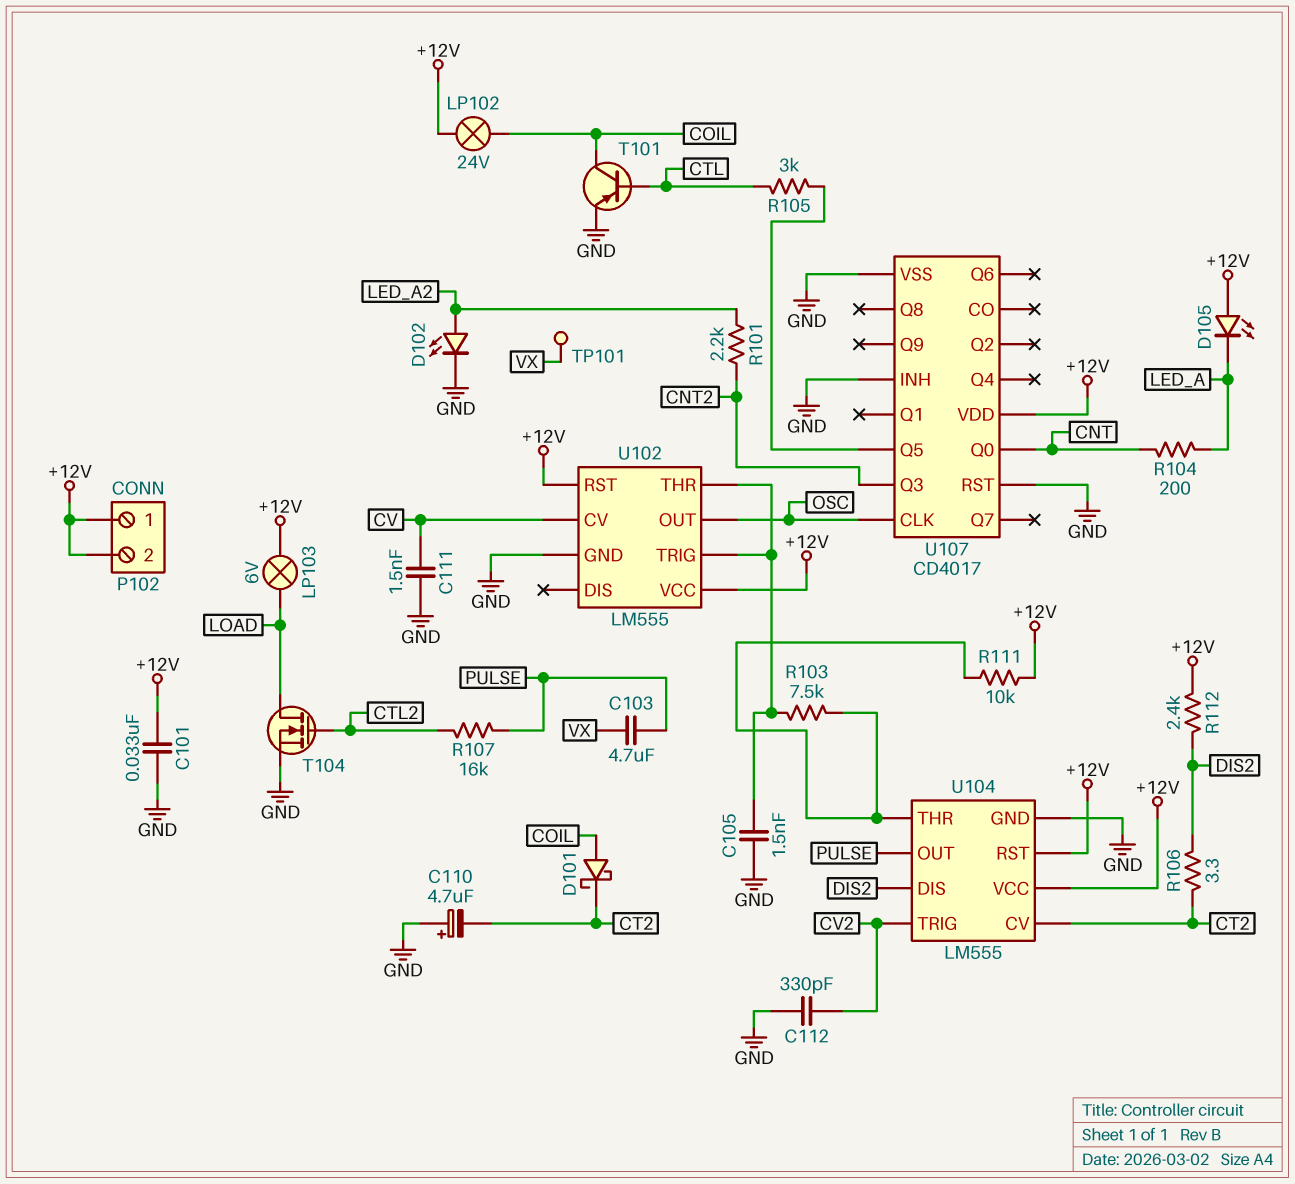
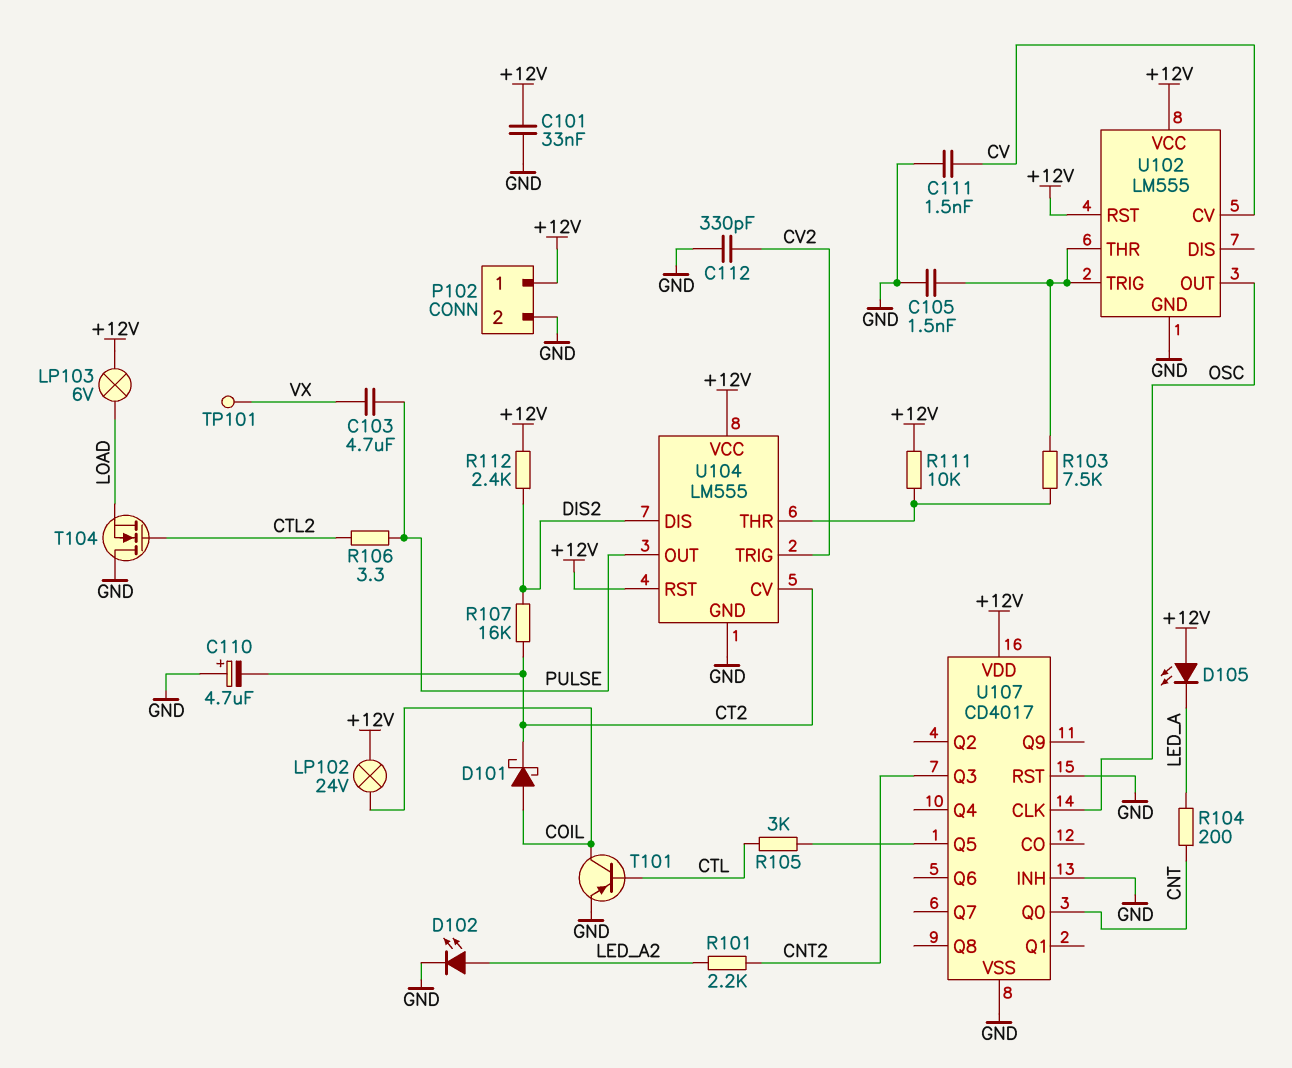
P102 pin 2: +12V -> GND
R106: 3.3 (CT2, DIS2) -> 3.3 (CTL2, PULSE)
R107: 16k (CTL2, PULSE) -> 16k (CT2, DIS2)
T104: NMOS (G CTL2, D LOAD, S GND) -> NMOS (G CTL2, D GND, S LOAD)

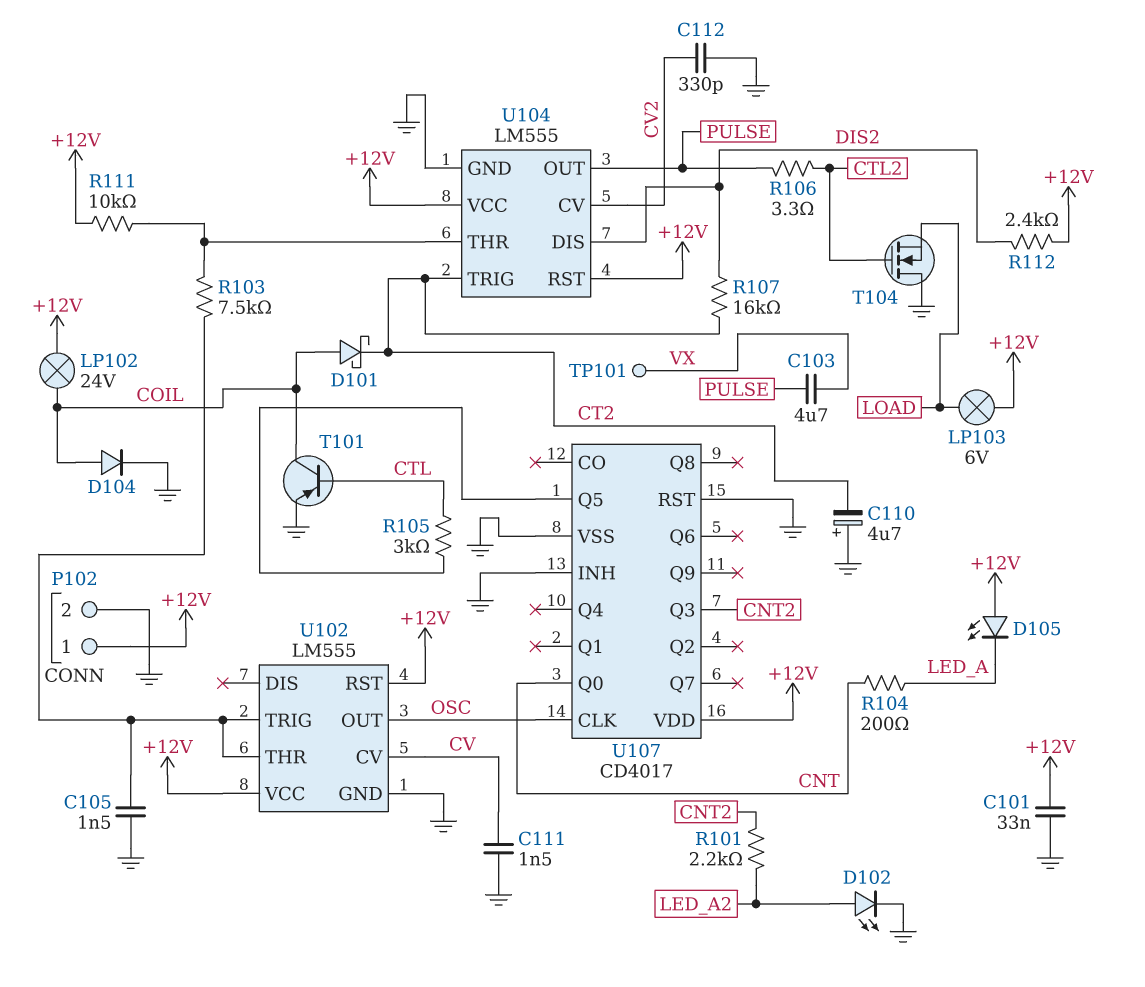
D104: none -> diode (A COIL, K GND)
U104 pin CV: CT2 -> CV2
U104 pin TRIG: CV2 -> CT2

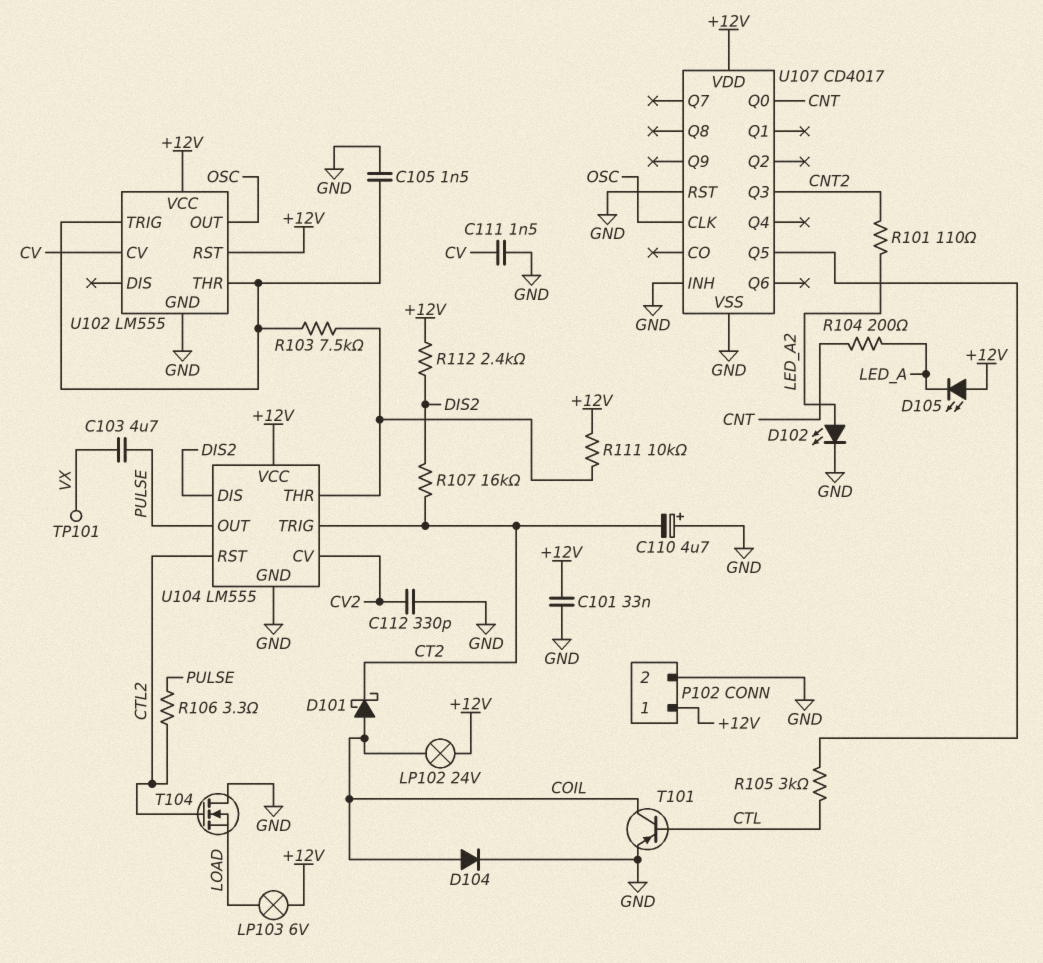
R101: 2.2k (CNT2, LED_A2) -> 110 (CNT2, LED_A2)
U104 pin RST: +12V -> CTL2

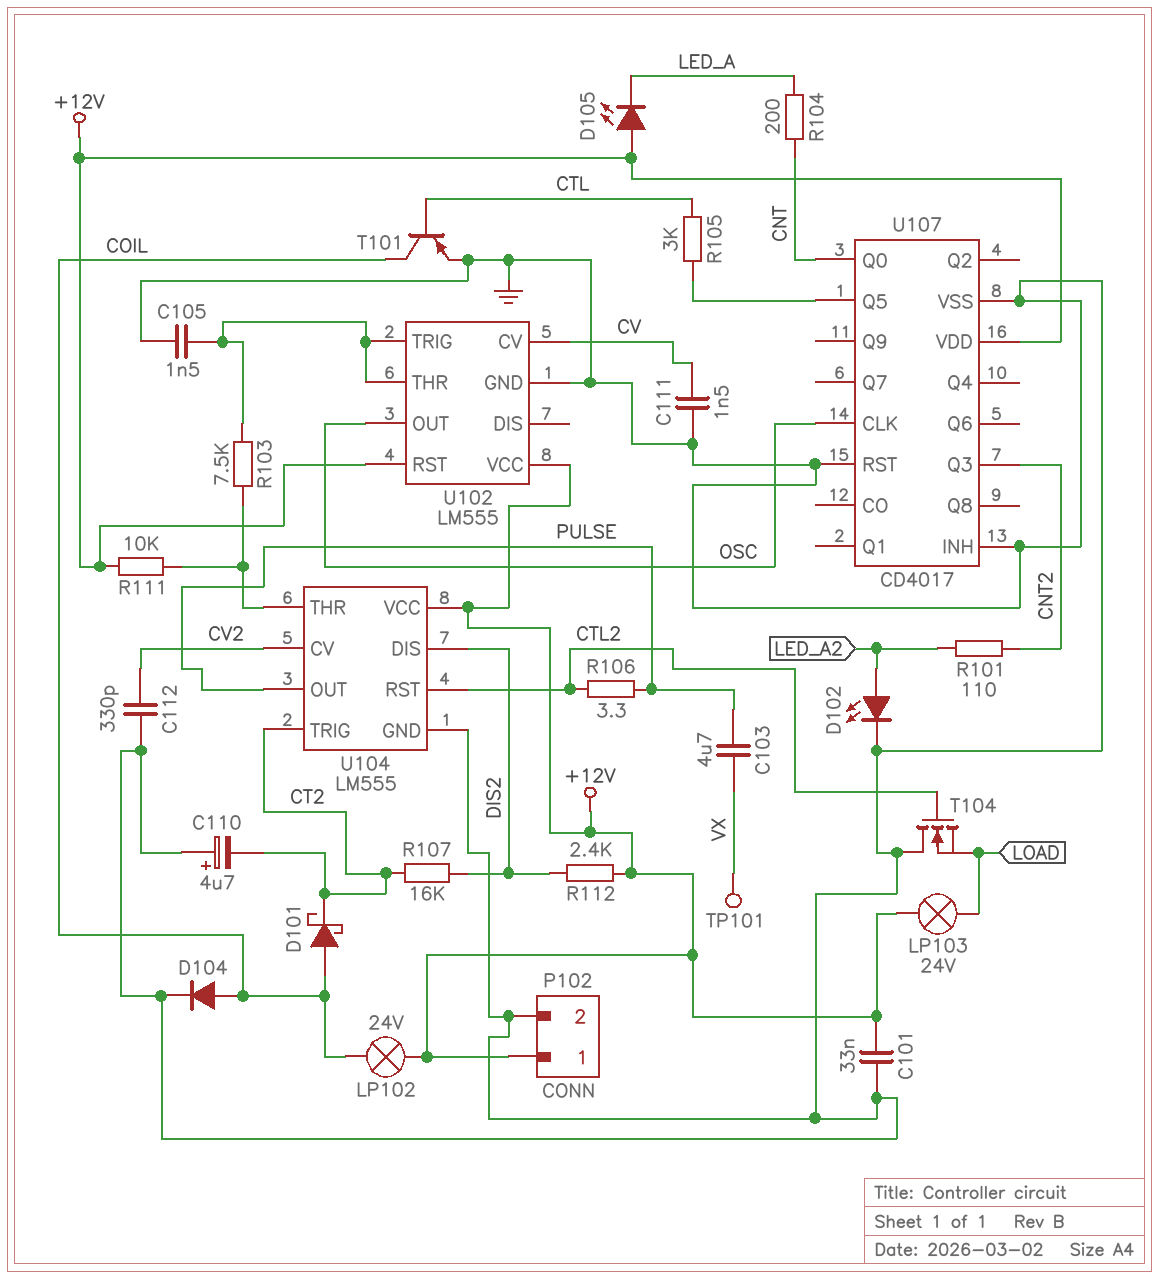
LP103: lamp 6V (+12V, LOAD) -> lamp 24V (+12V, LOAD)

